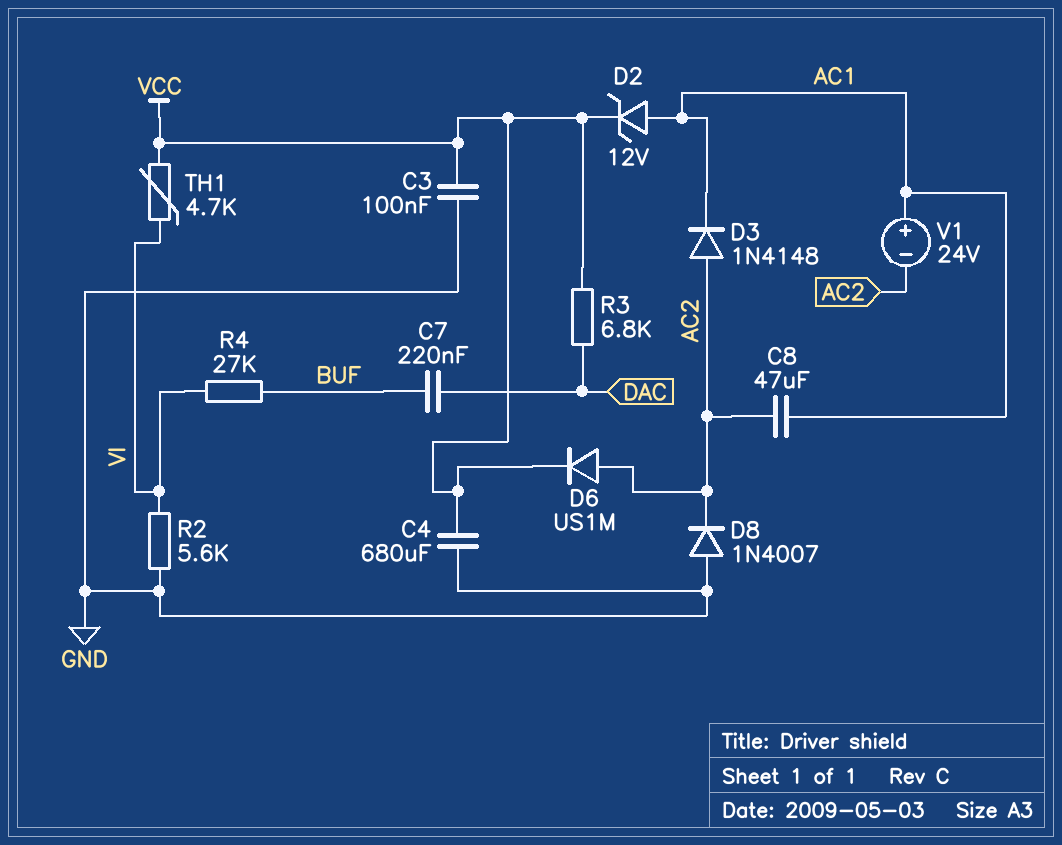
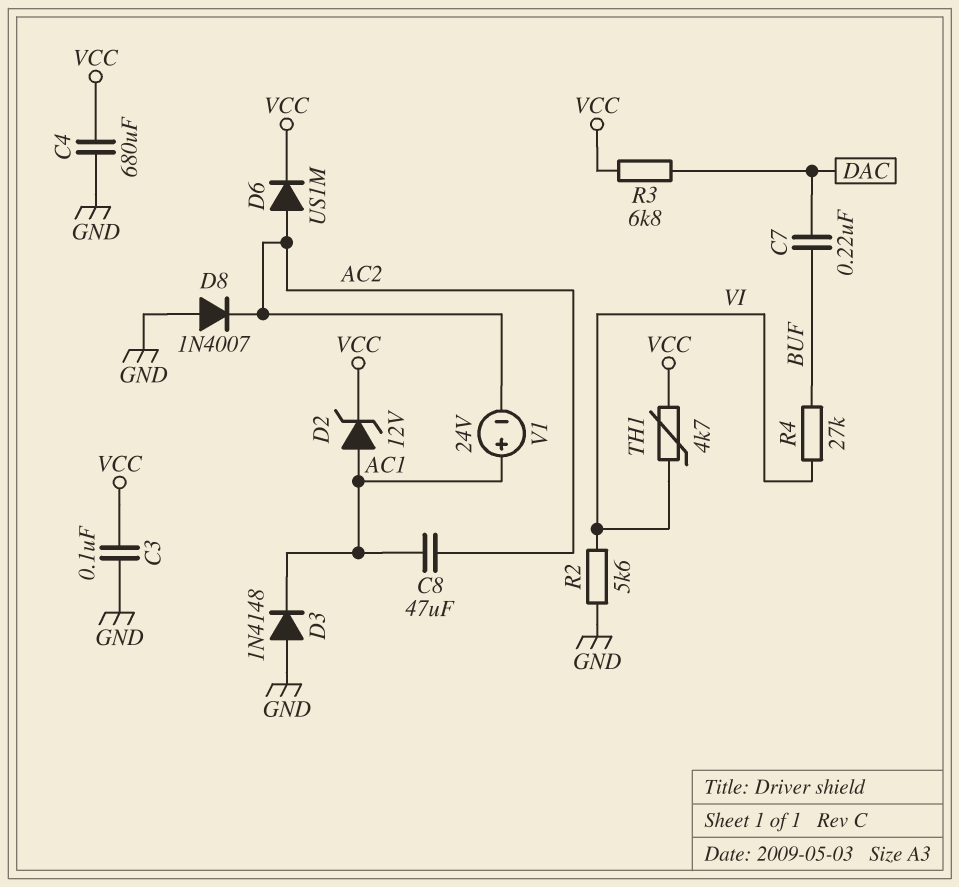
D3: diode 1N4148 (A AC2, K AC1) -> diode 1N4148 (A GND, K AC1)

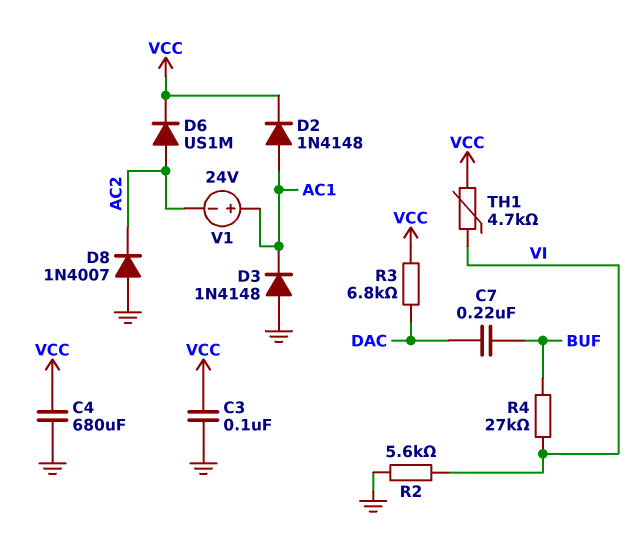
C8: 47uF (AC1, AC2) -> none
D2: zener 12V (A AC1, K VCC) -> diode 1N4148 (A AC1, K VCC)

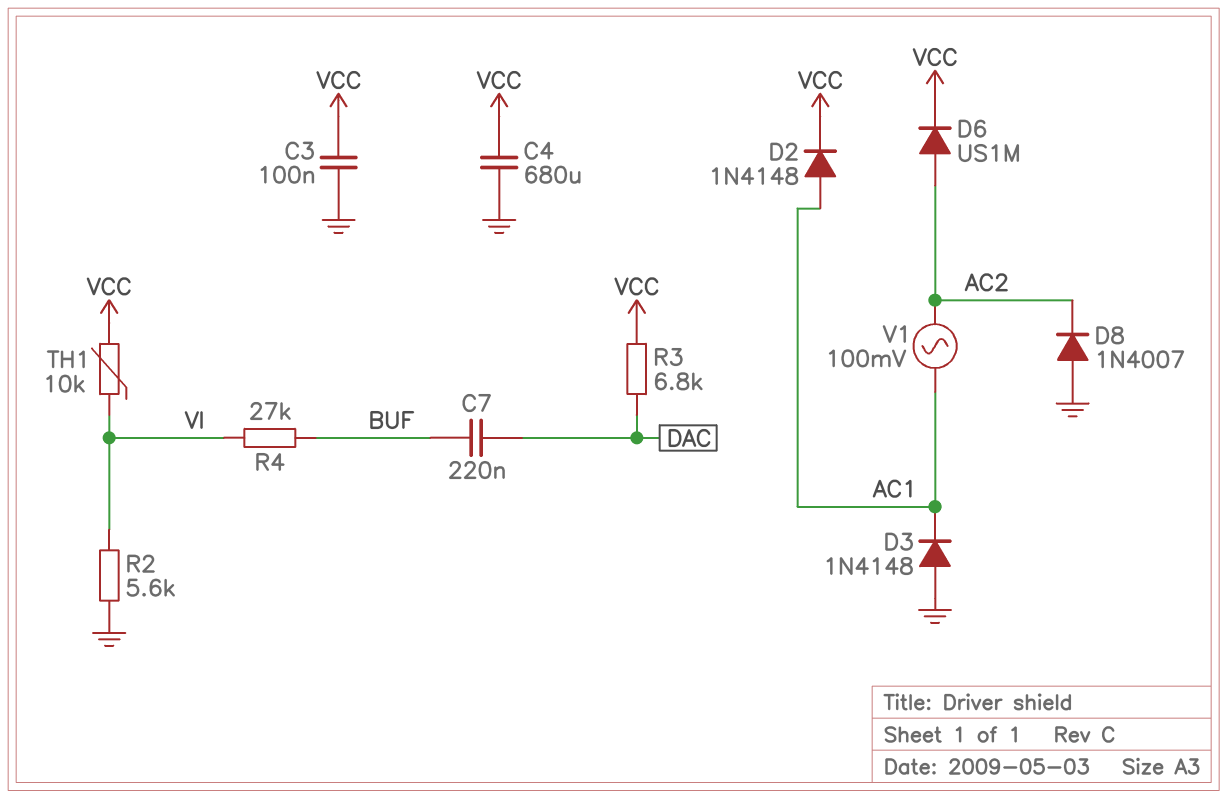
TH1: 4.7k (VCC, VI) -> 10k (VCC, VI)
V1: 24V (plus AC1, minus AC2) -> AC 100mV (AC1, AC2)

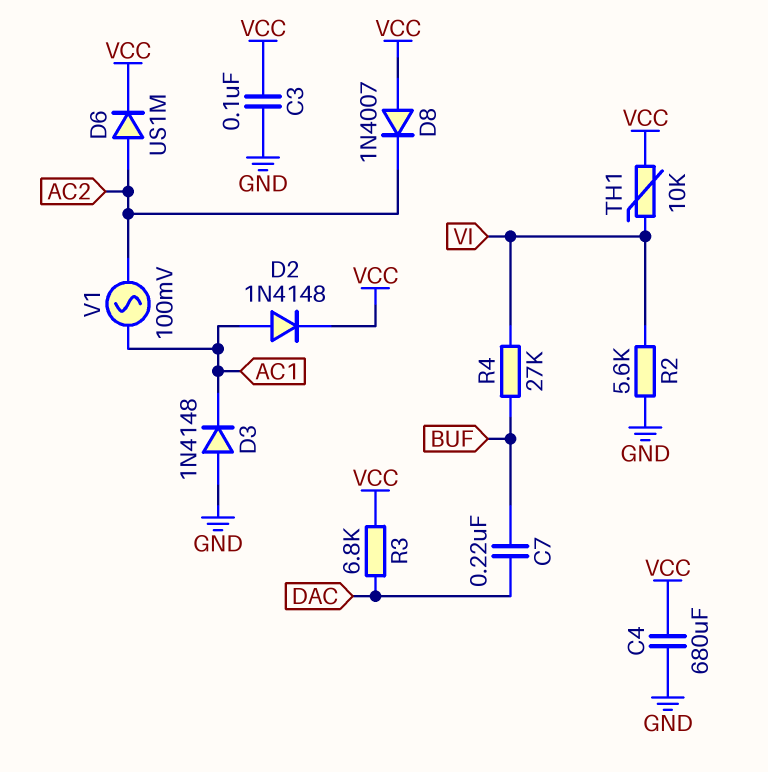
D8: diode 1N4007 (A GND, K AC2) -> diode 1N4007 (A VCC, K AC2)

